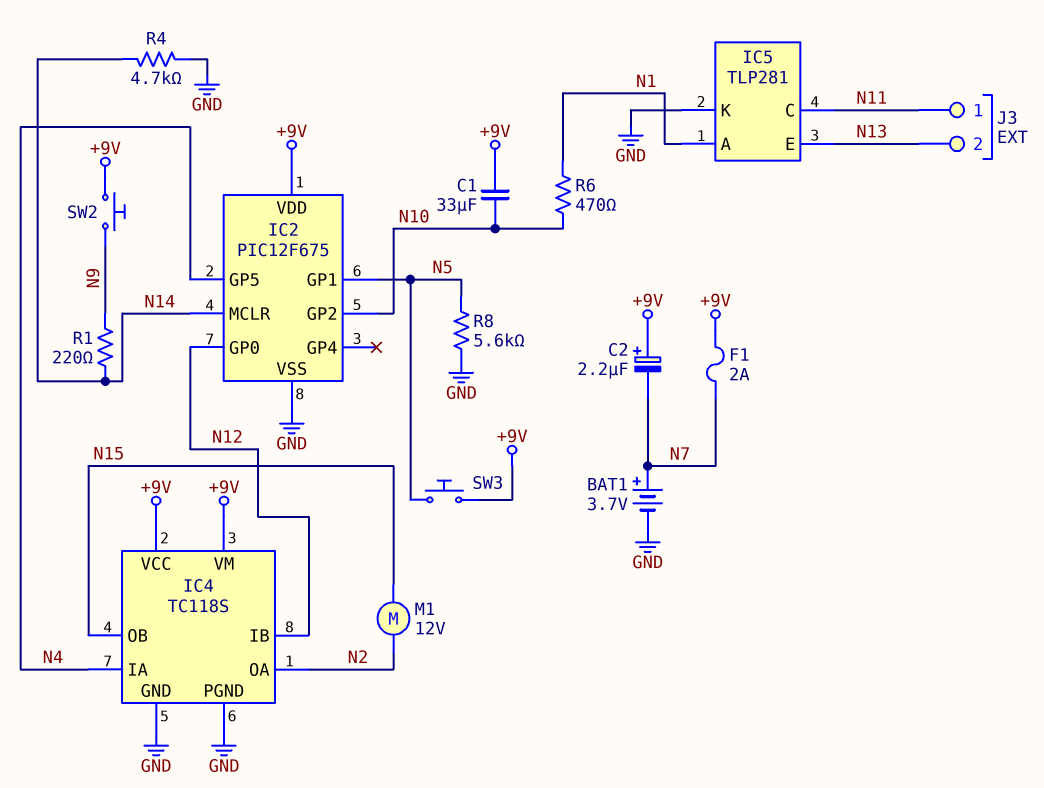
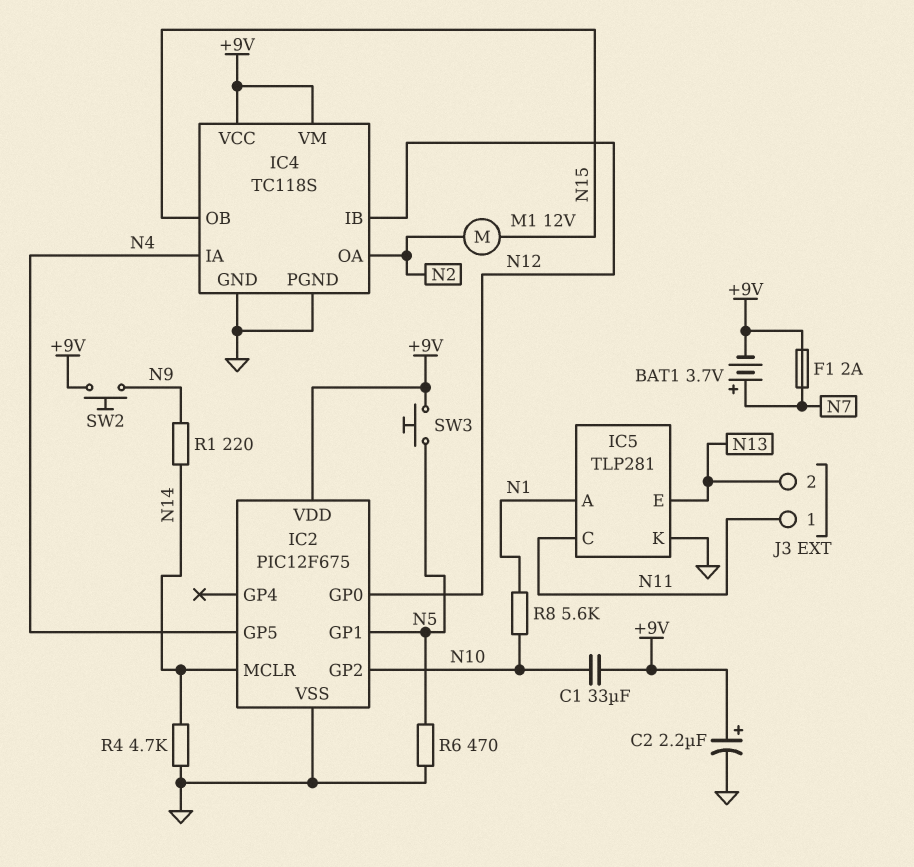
BAT1: 3.7V (plus N7, minus GND) -> 3.7V (plus N7, minus +9V)
C2: 2.2uF (plus +9V, minus N7) -> 2.2uF (plus +9V, minus GND)
R6: 470 (N1, N10) -> 470 (GND, N5)
R8: 5.6k (GND, N5) -> 5.6k (N1, N10)

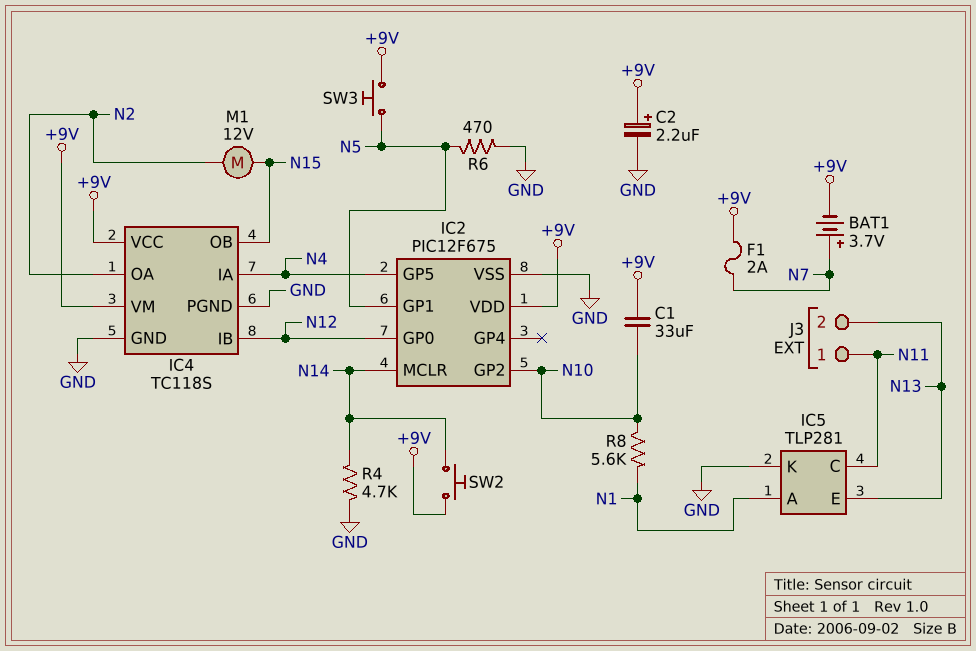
R1: 220 (N9, N14) -> none
SW2: button (+9V, N9) -> button (+9V, N14)

